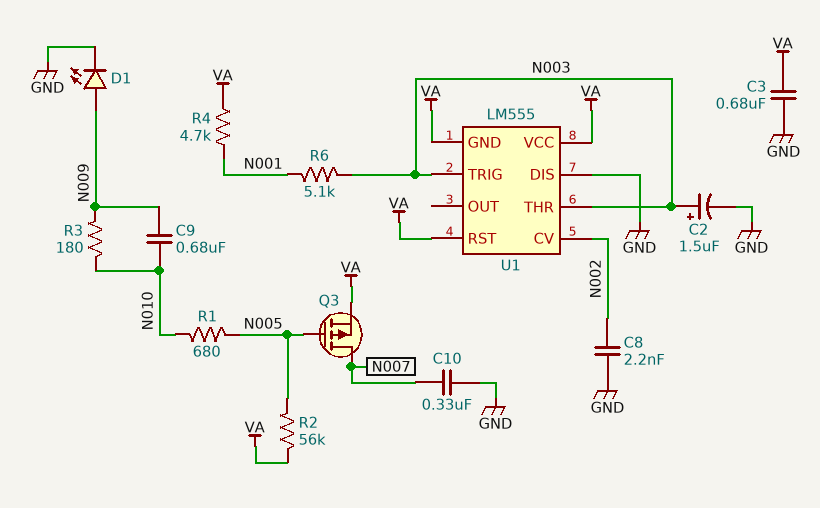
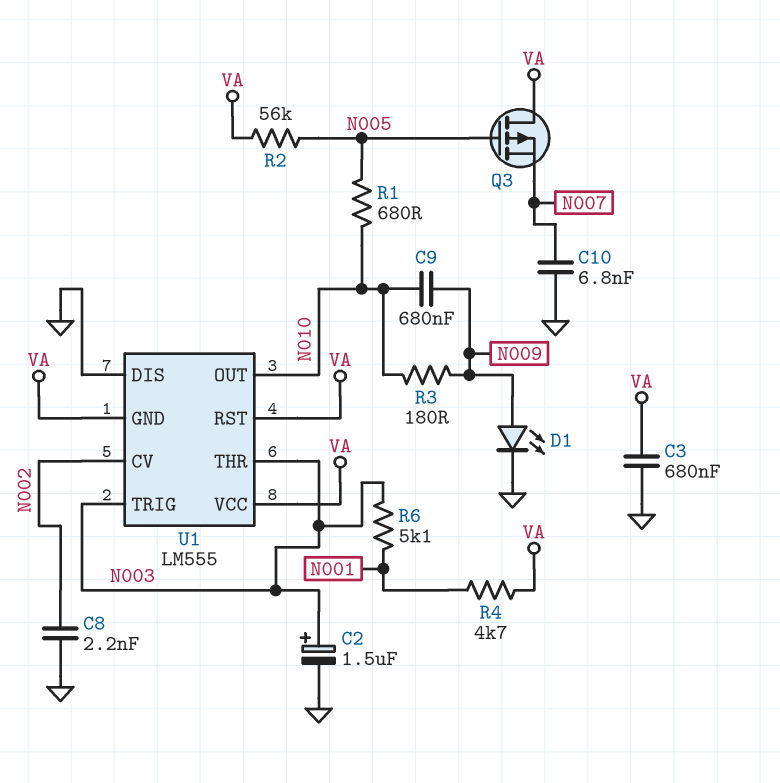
C10: 330nF (GND, N007) -> 6.8nF (GND, N007)
Q3: PMOS (G N005, D N007, S VA) -> PMOS (G N005, D VA, S N007)
U1 pin OUT: none -> N010

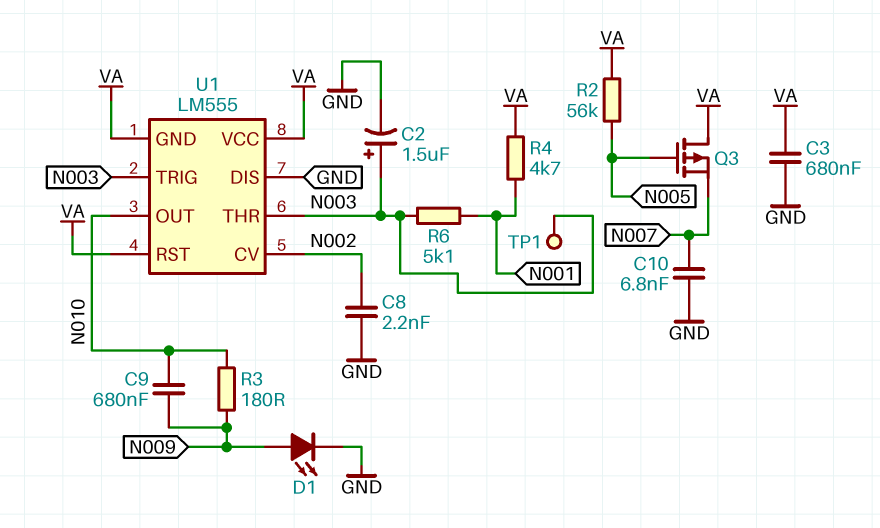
R1: 680 (N005, N010) -> none
TP1: none -> test point (N003)

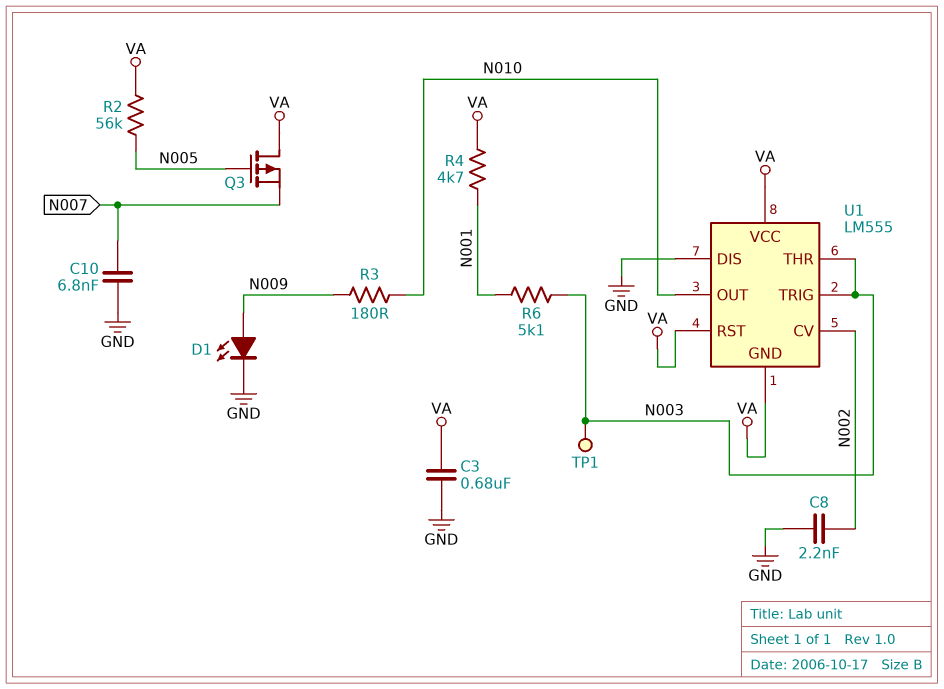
C2: 1.5uF (plus N003, minus GND) -> none
C9: 680nF (N009, N010) -> none

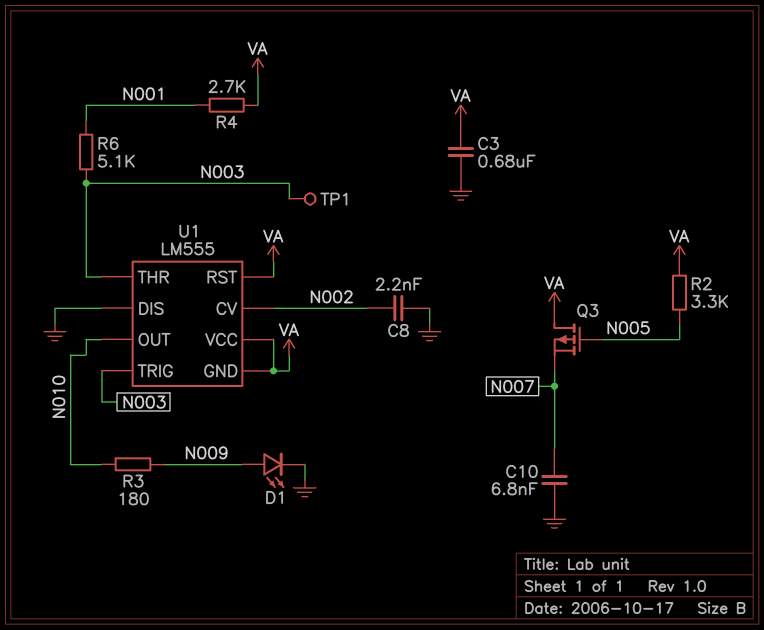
R2: 56k (N005, VA) -> 3.3k (N005, VA)
R4: 4.7k (N001, VA) -> 2.7k (N001, VA)

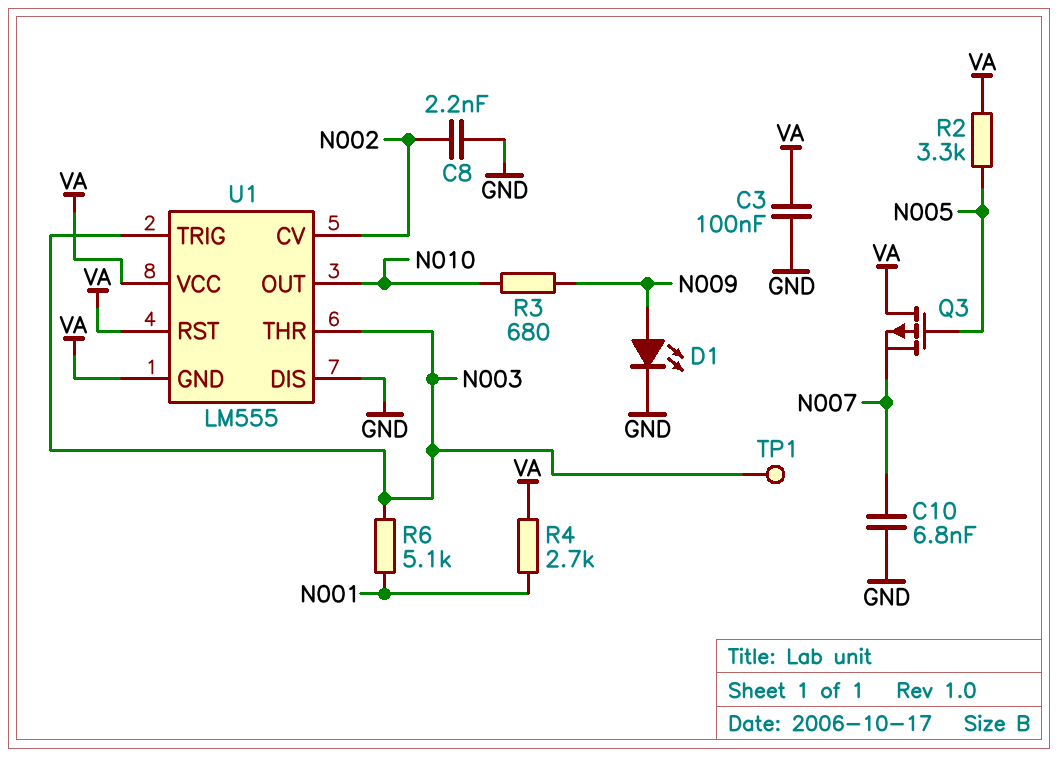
C3: 680nF (GND, VA) -> 100nF (GND, VA)
R3: 180 (N009, N010) -> 680 (N009, N010)

